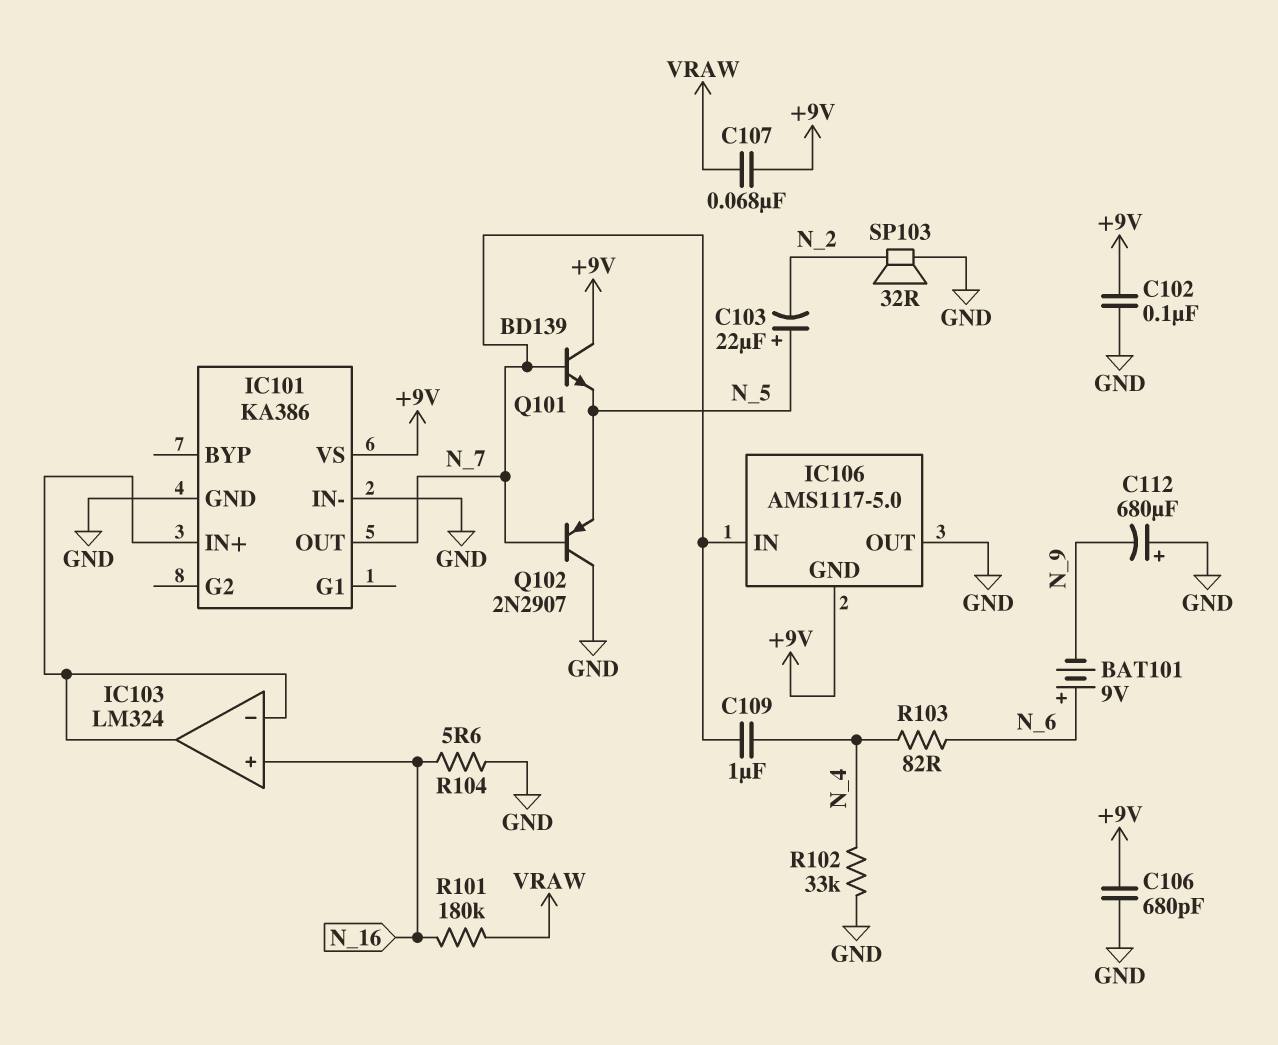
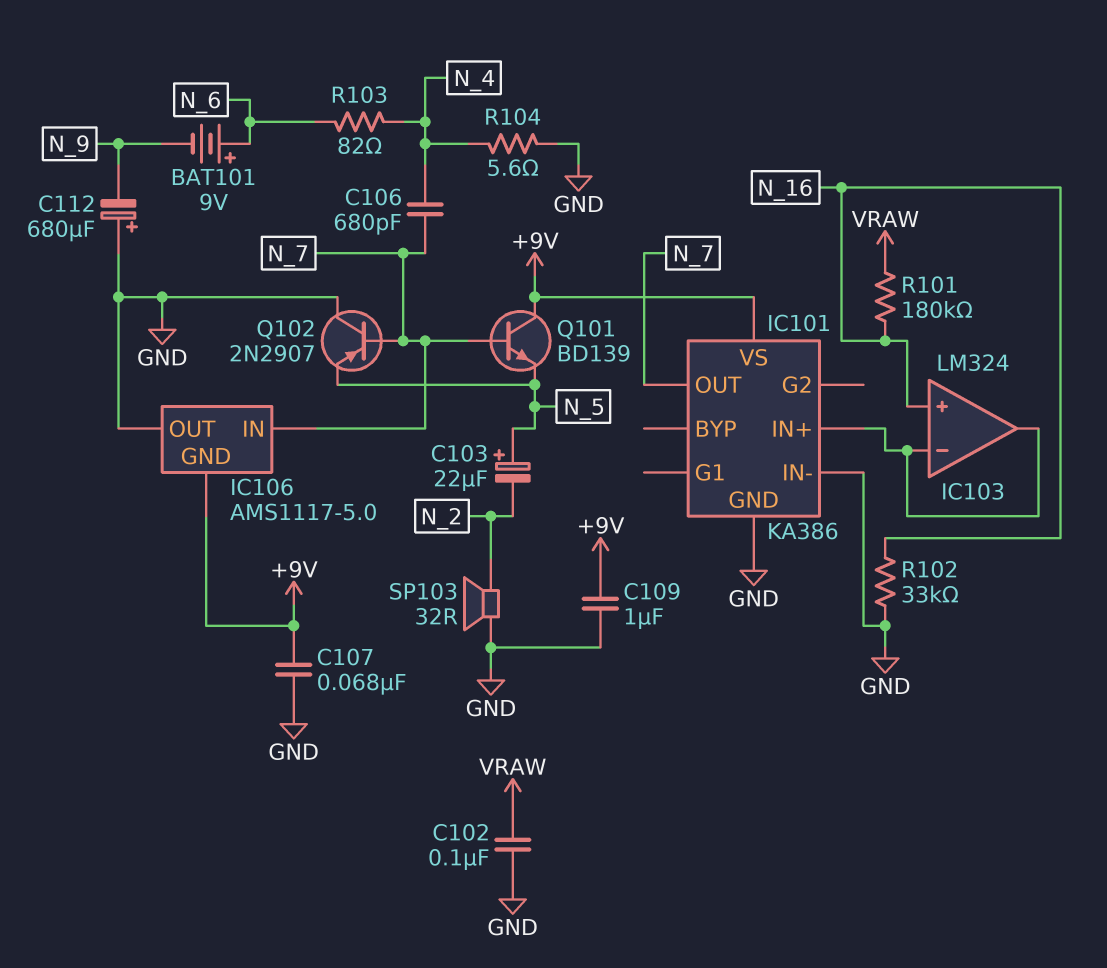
C102: 100nF (+9V, GND) -> 100nF (GND, VRAW)
C106: 680pF (+9V, GND) -> 680pF (N_4, N_7)
C107: 68nF (+9V, VRAW) -> 68nF (+9V, GND)
C109: 1uF (N_4, N_7) -> 1uF (+9V, GND)
R102: 33k (GND, N_4) -> 33k (GND, N_16)
R104: 5.6 (GND, N_16) -> 5.6 (GND, N_4)

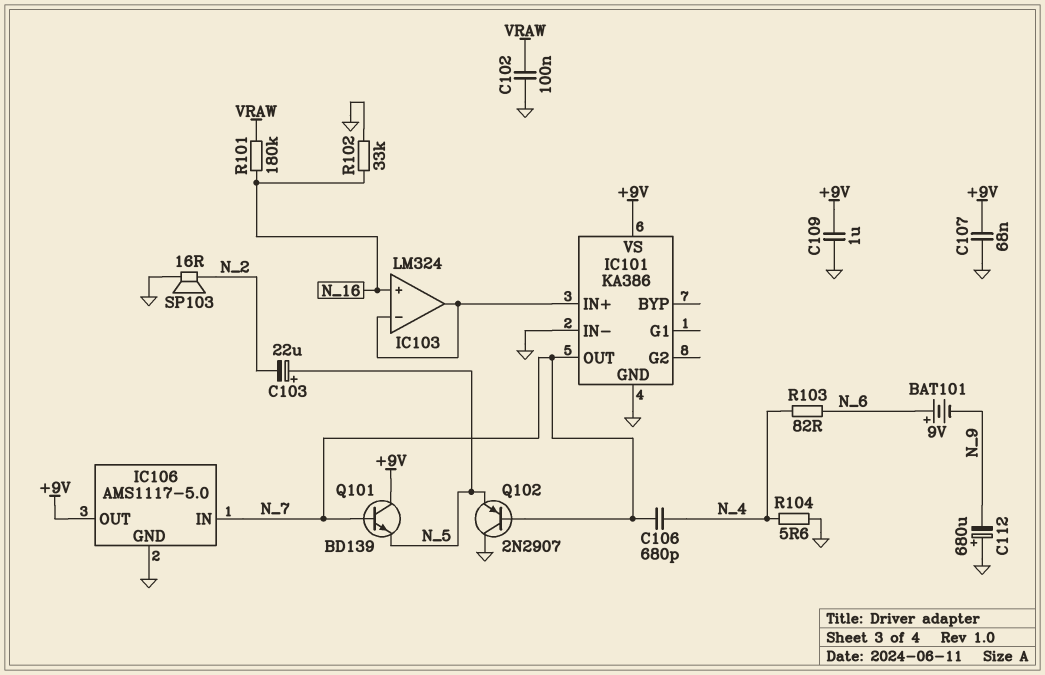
IC106 pin GND: +9V -> GND
IC106 pin OUT: GND -> +9V
SP103: speaker 32R (GND, N_2) -> speaker 16R (GND, N_2)

